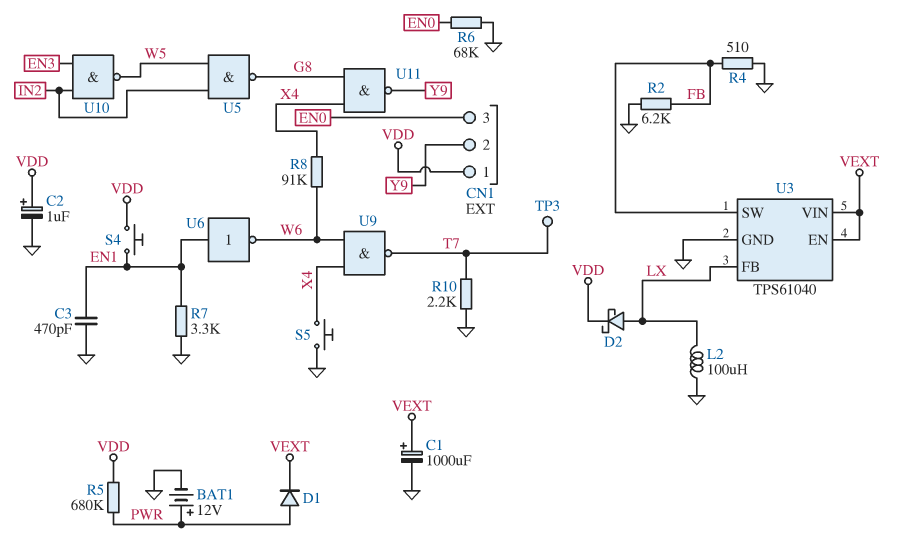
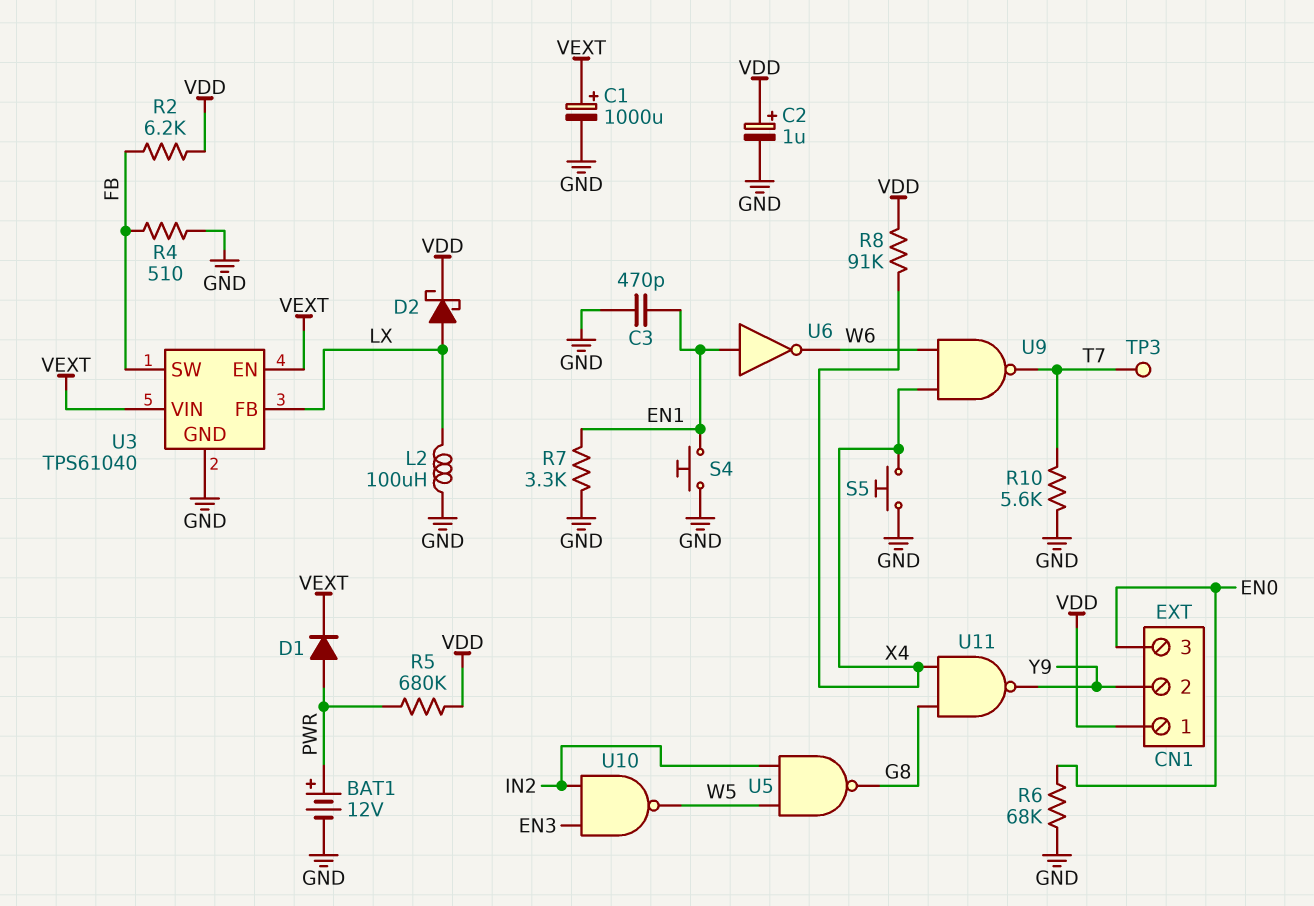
R2: 6.2k (FB, GND) -> 6.2k (FB, VDD)
R8: 91k (W6, X4) -> 91k (VDD, X4)
R10: 2.2k (GND, T7) -> 5.6k (GND, T7)
S4: button (EN1, VDD) -> button (EN1, GND)

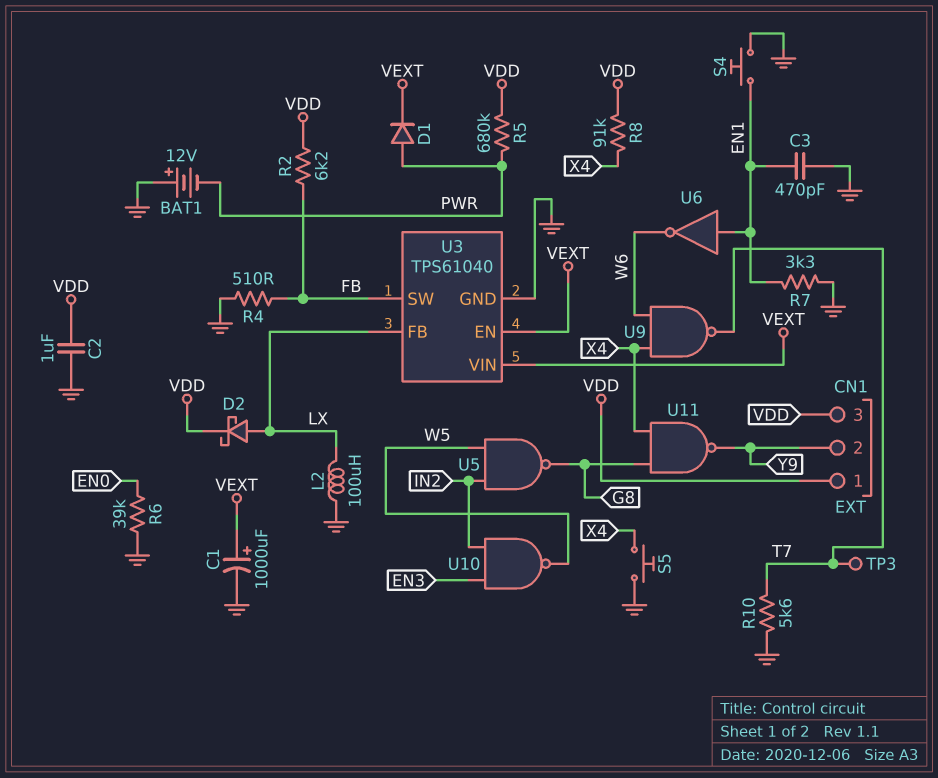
BAT1: 12V (plus PWR, minus GND) -> 12V (plus GND, minus PWR)
C2: 1uF (plus VDD, minus GND) -> 1uF (GND, VDD)
CN1 pin 3: EN0 -> VDD
R6: 68k (EN0, GND) -> 39k (EN0, GND)

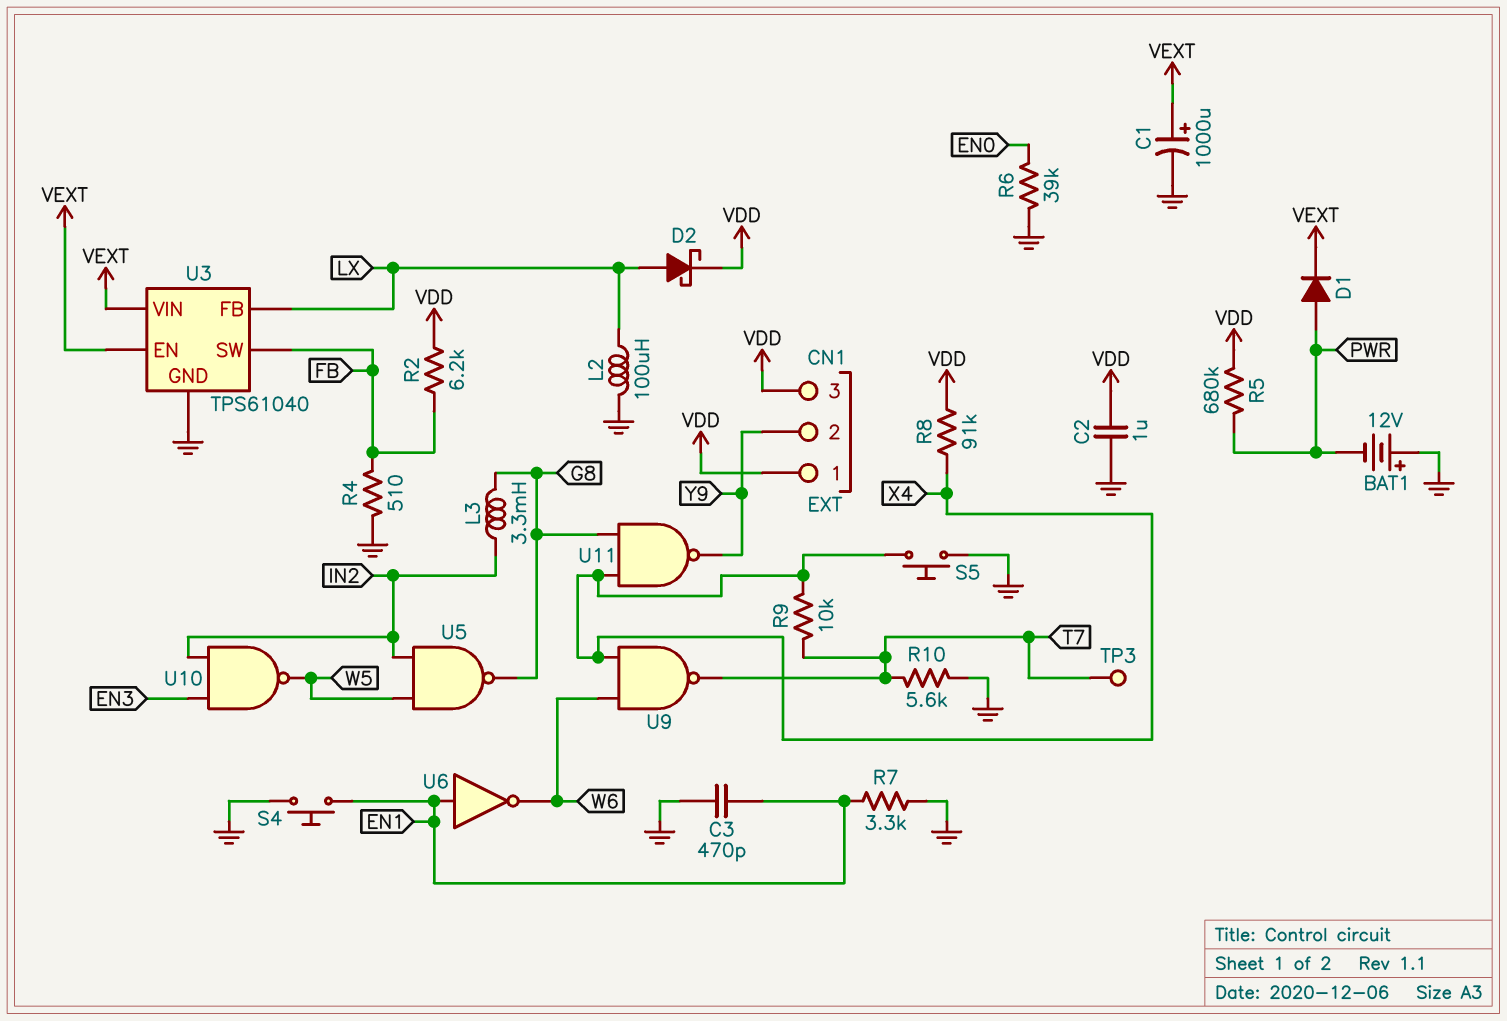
L3: none -> 3.3mH (G8, IN2)
R9: none -> 10k (T7, X4)

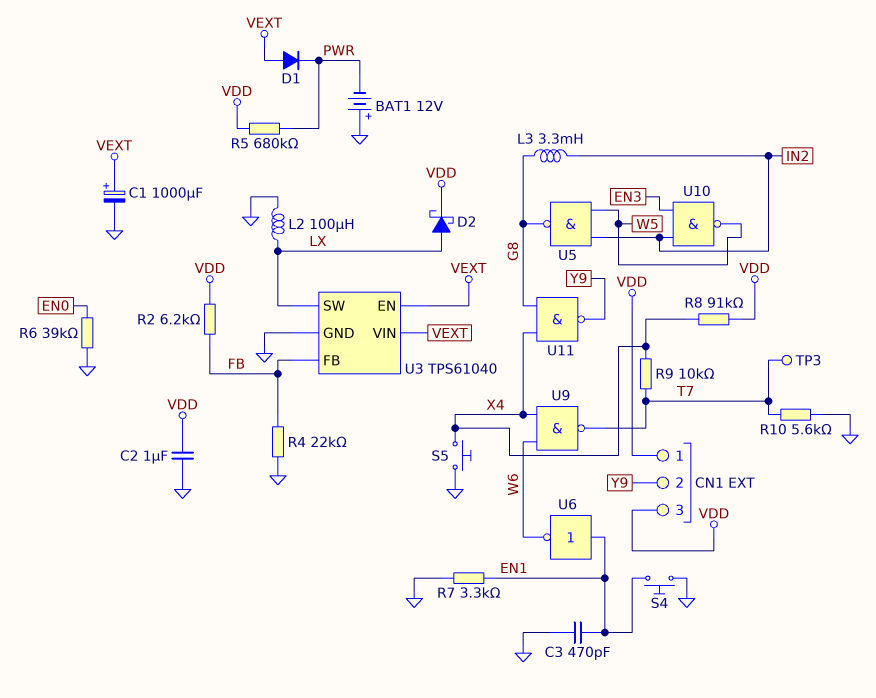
D1: diode (A PWR, K VEXT) -> diode (A VEXT, K PWR)
R4: 510 (FB, GND) -> 22k (FB, GND)
U3 pin FB: LX -> FB
U3 pin SW: FB -> LX

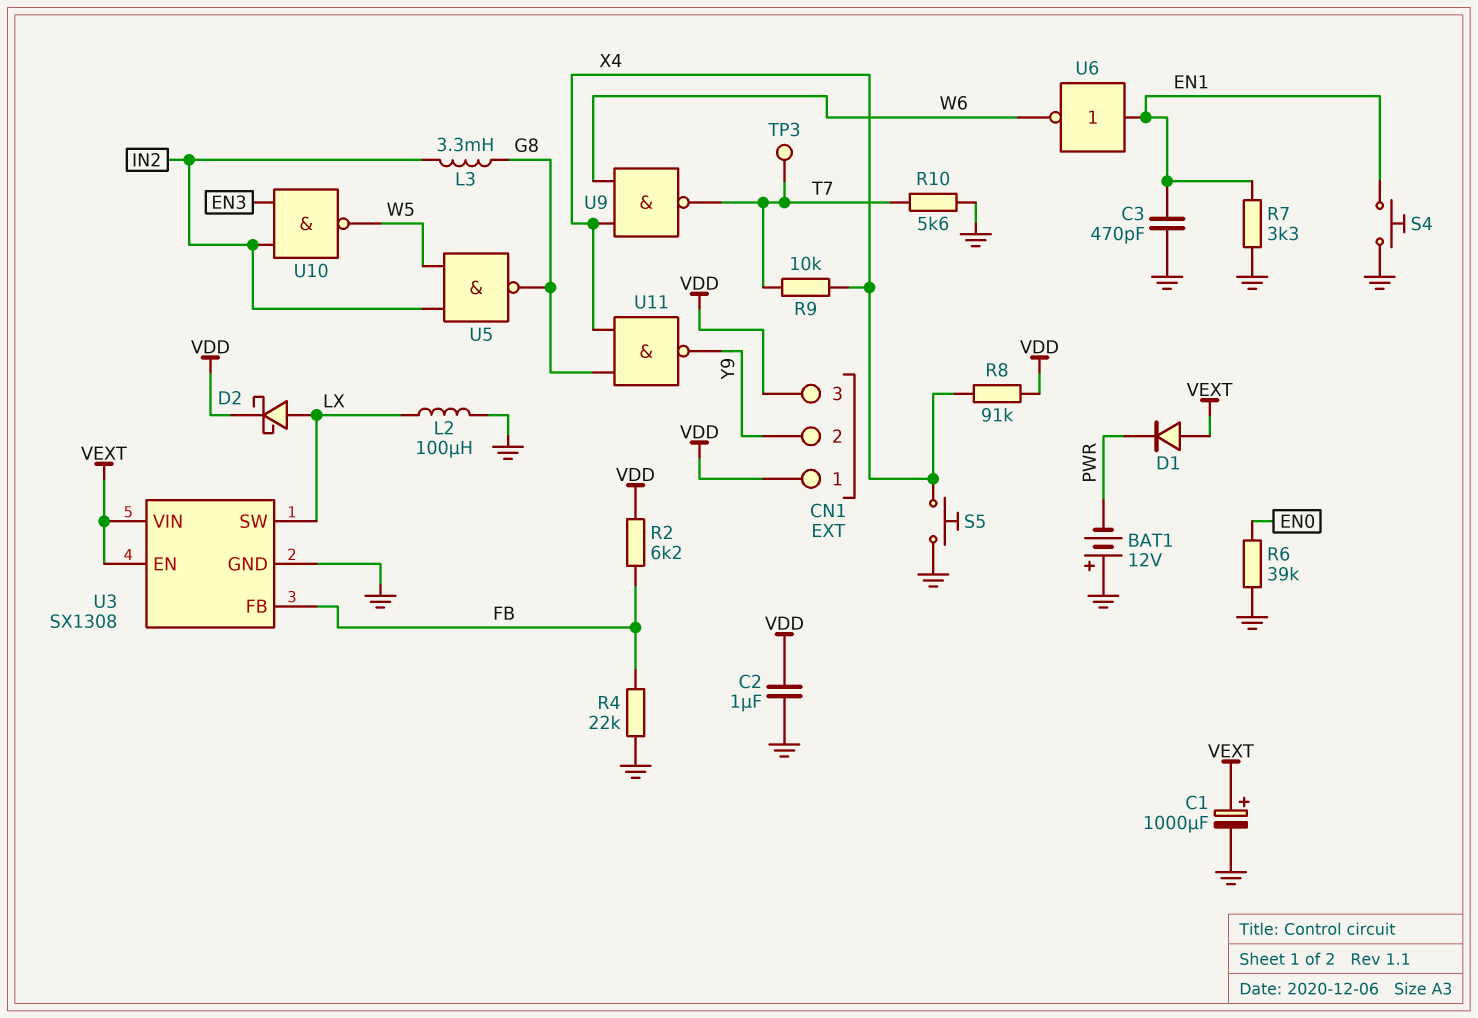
R5: 680k (PWR, VDD) -> none
U3: TPS61040 -> SX1308

